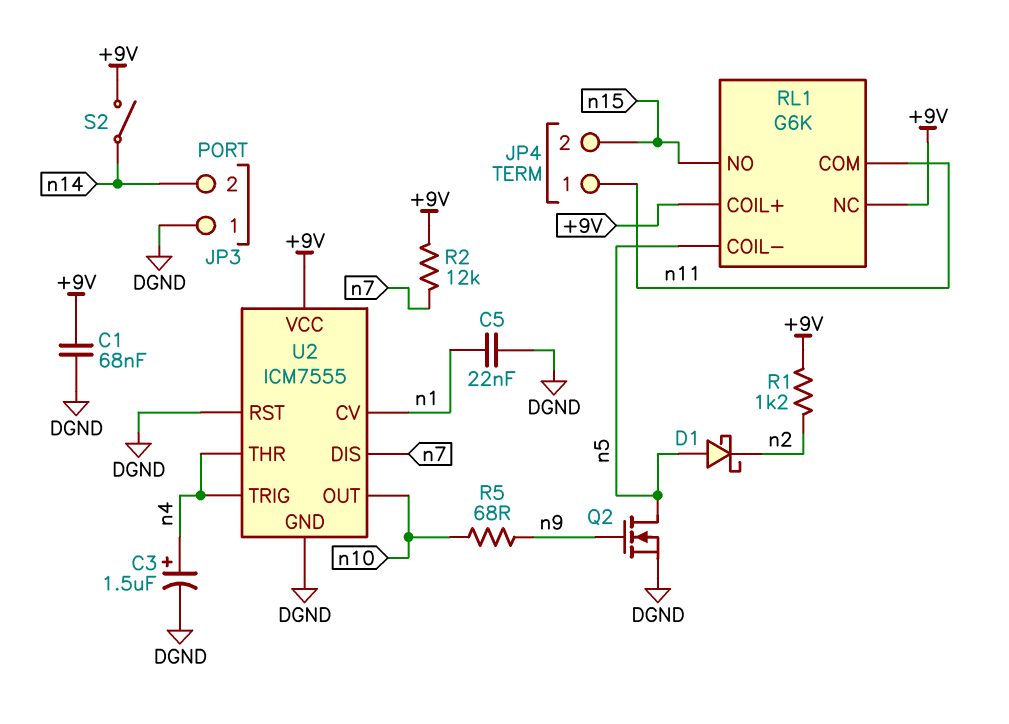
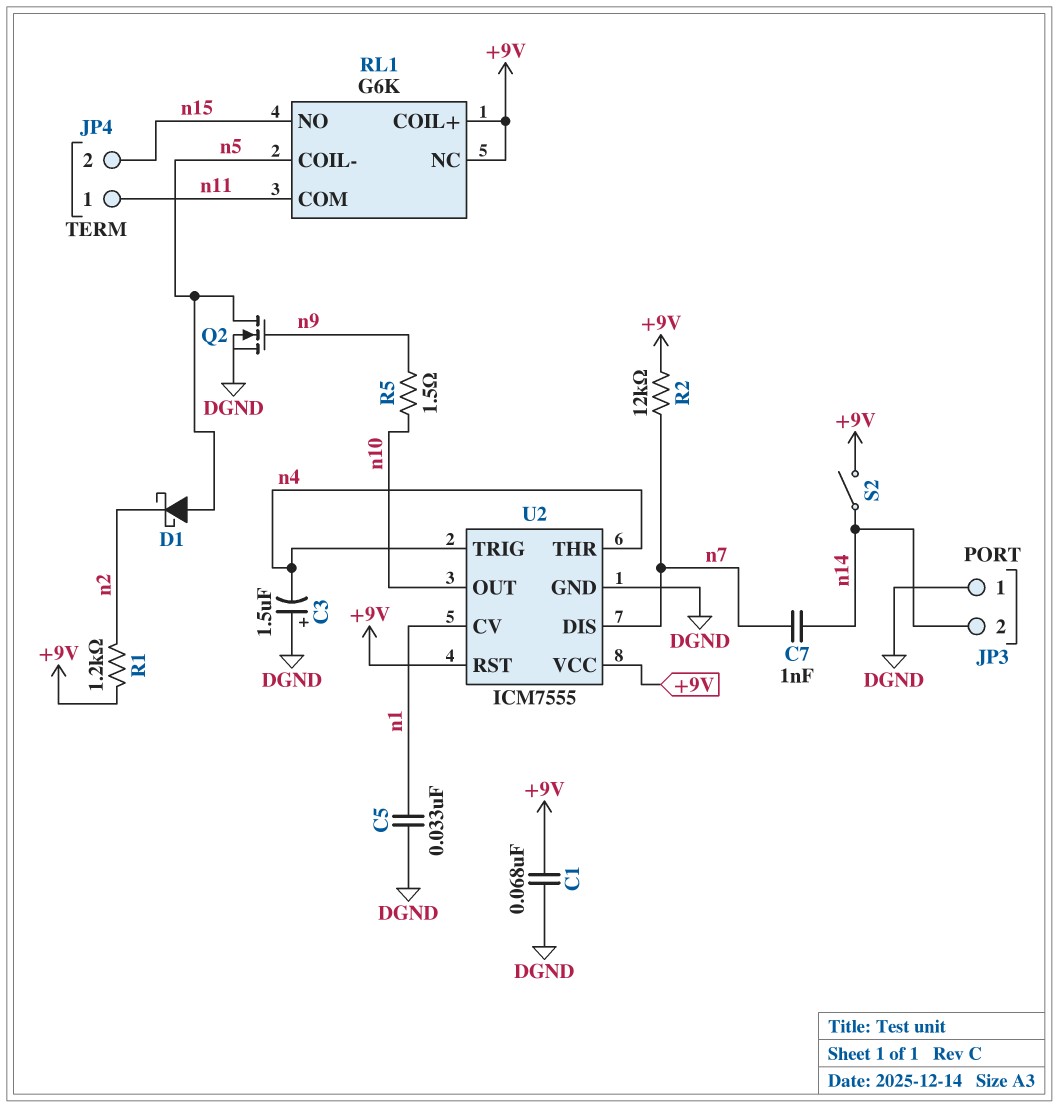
C3: 1.5uF (plus n4, minus DGND) -> 1.5uF (plus DGND, minus n4)
C5: 22nF (DGND, n1) -> 33nF (DGND, n1)
C7: none -> 1nF (n7, n14)
R5: 68 (n9, n10) -> 1.5 (n9, n10)
U2 pin RST: DGND -> +9V

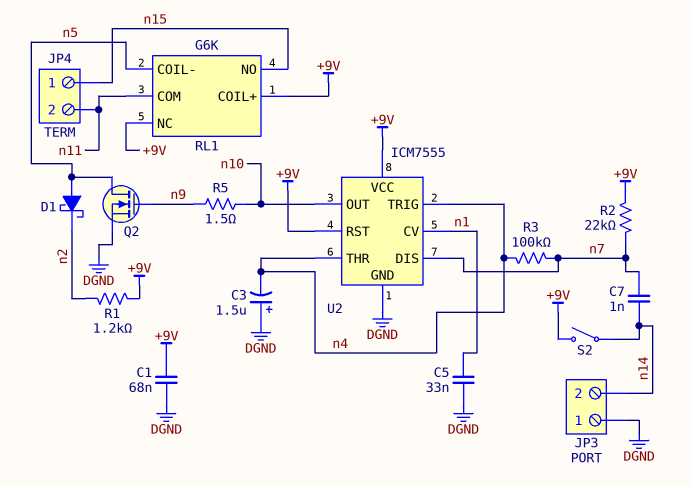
JP4 pin 1: n11 -> n15
JP4 pin 2: n15 -> n11
R2: 12k (+9V, n7) -> 22k (+9V, n7)
R3: none -> 100k (n4, n7)

